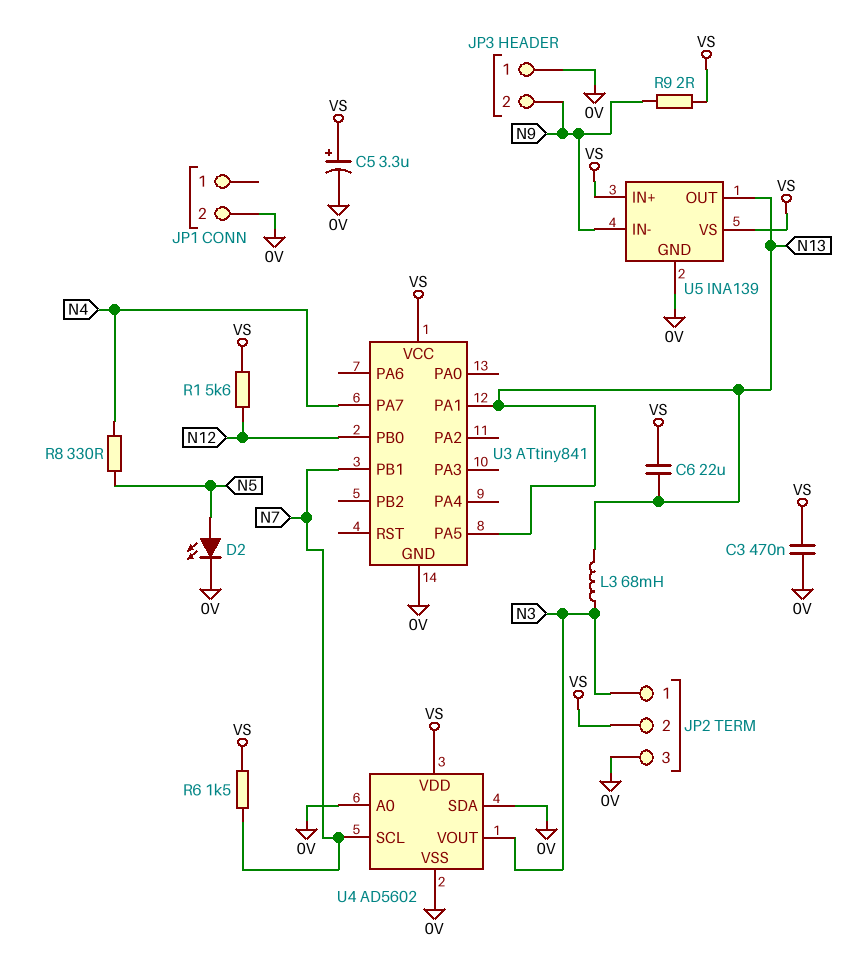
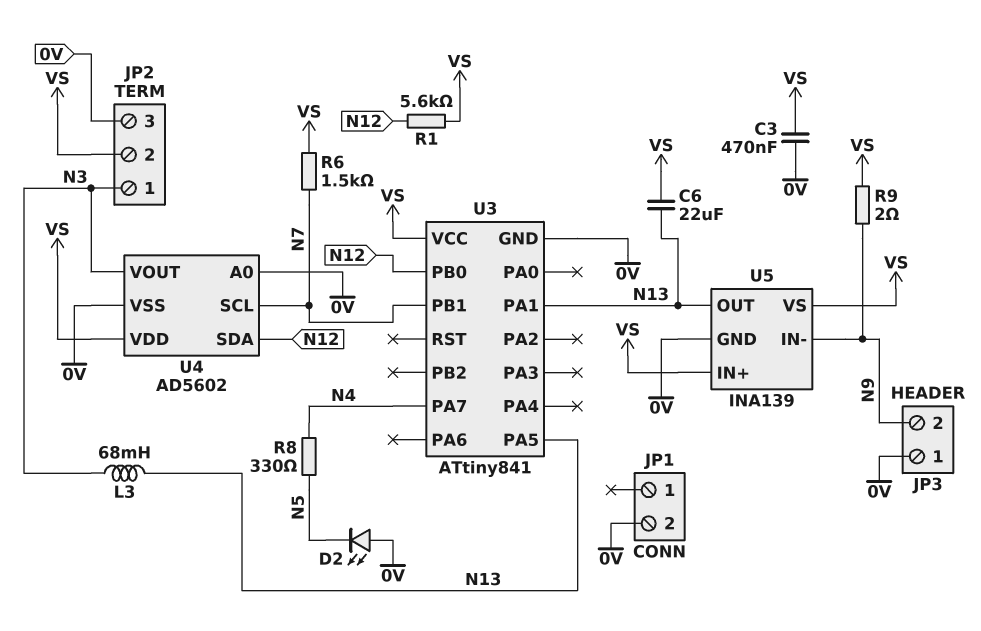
C5: 3.3uF (plus VS, minus 0V) -> none
D2: LED (A N5, K 0V) -> LED (A 0V, K N5)
U4 pin SDA: 0V -> N12

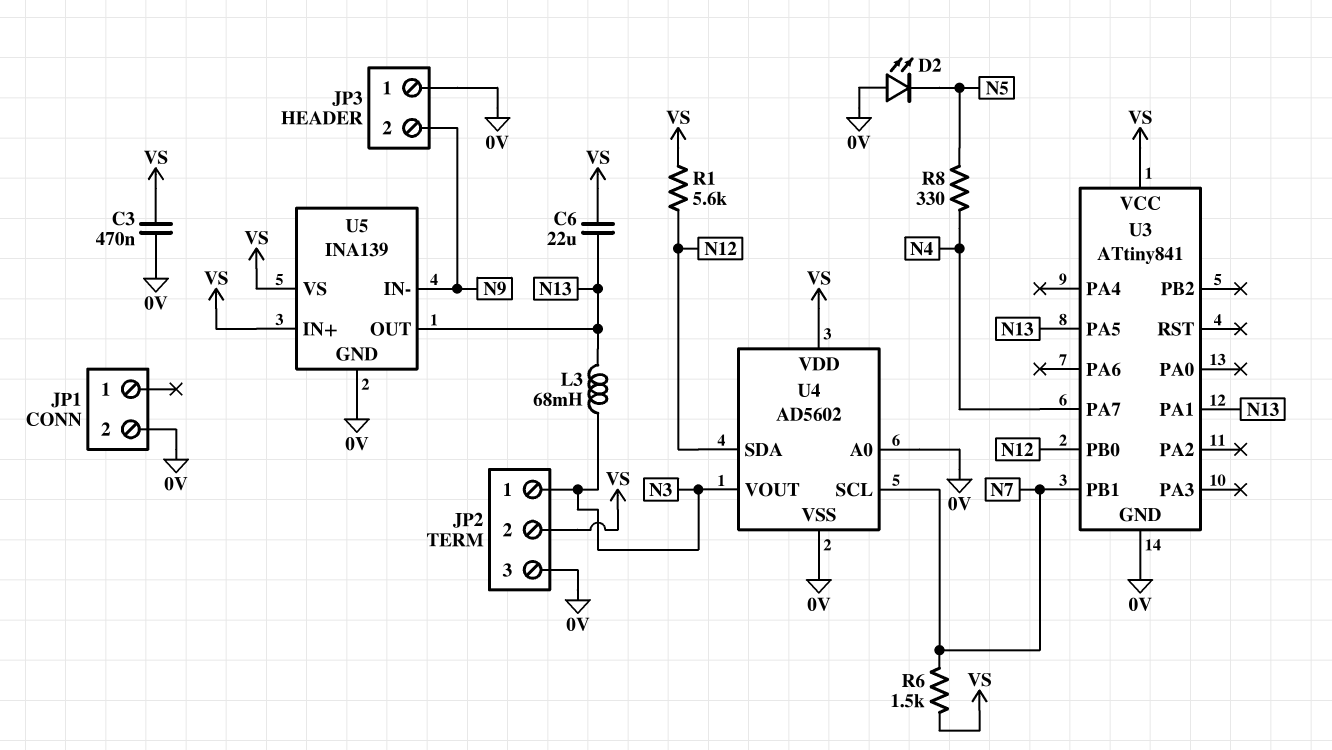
R9: 2 (N9, VS) -> none

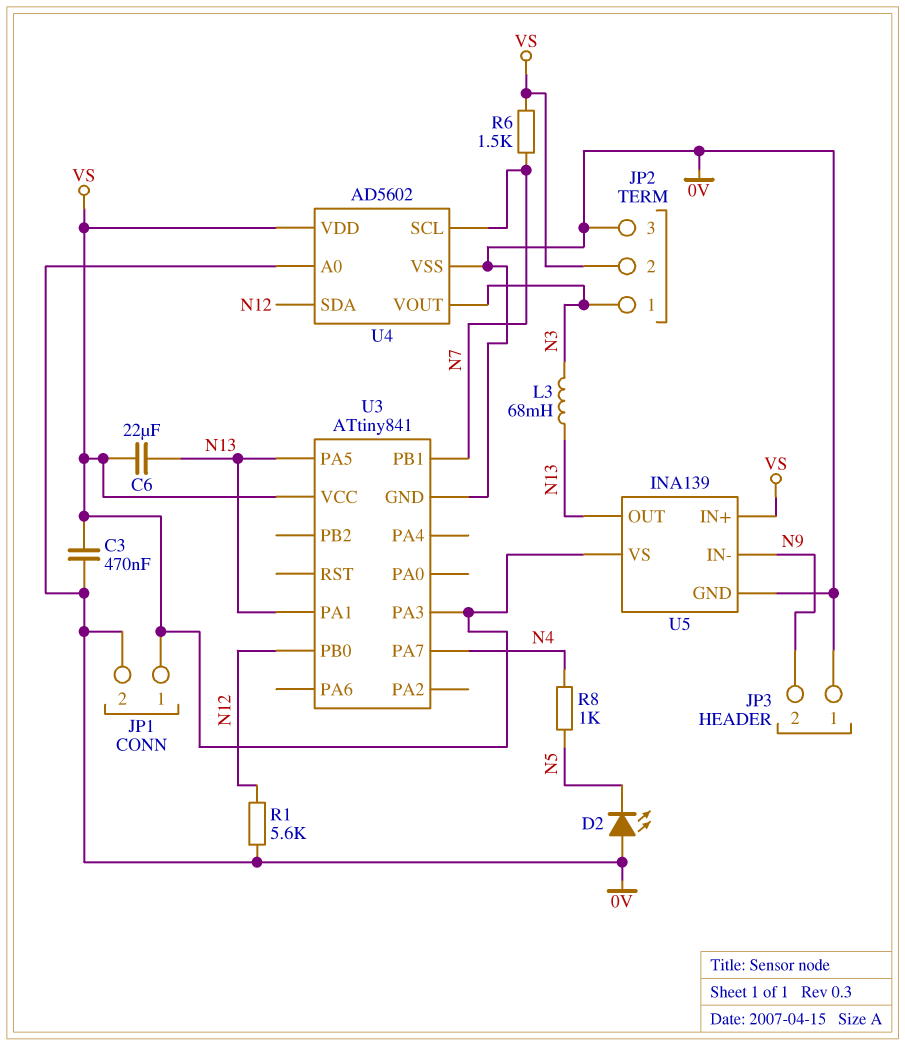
JP1 pin 1: none -> VS
R1: 5.6k (N12, VS) -> 5.6k (0V, N12)
R8: 330 (N4, N5) -> 1k (N4, N5)
U3 pin PA3: none -> VS

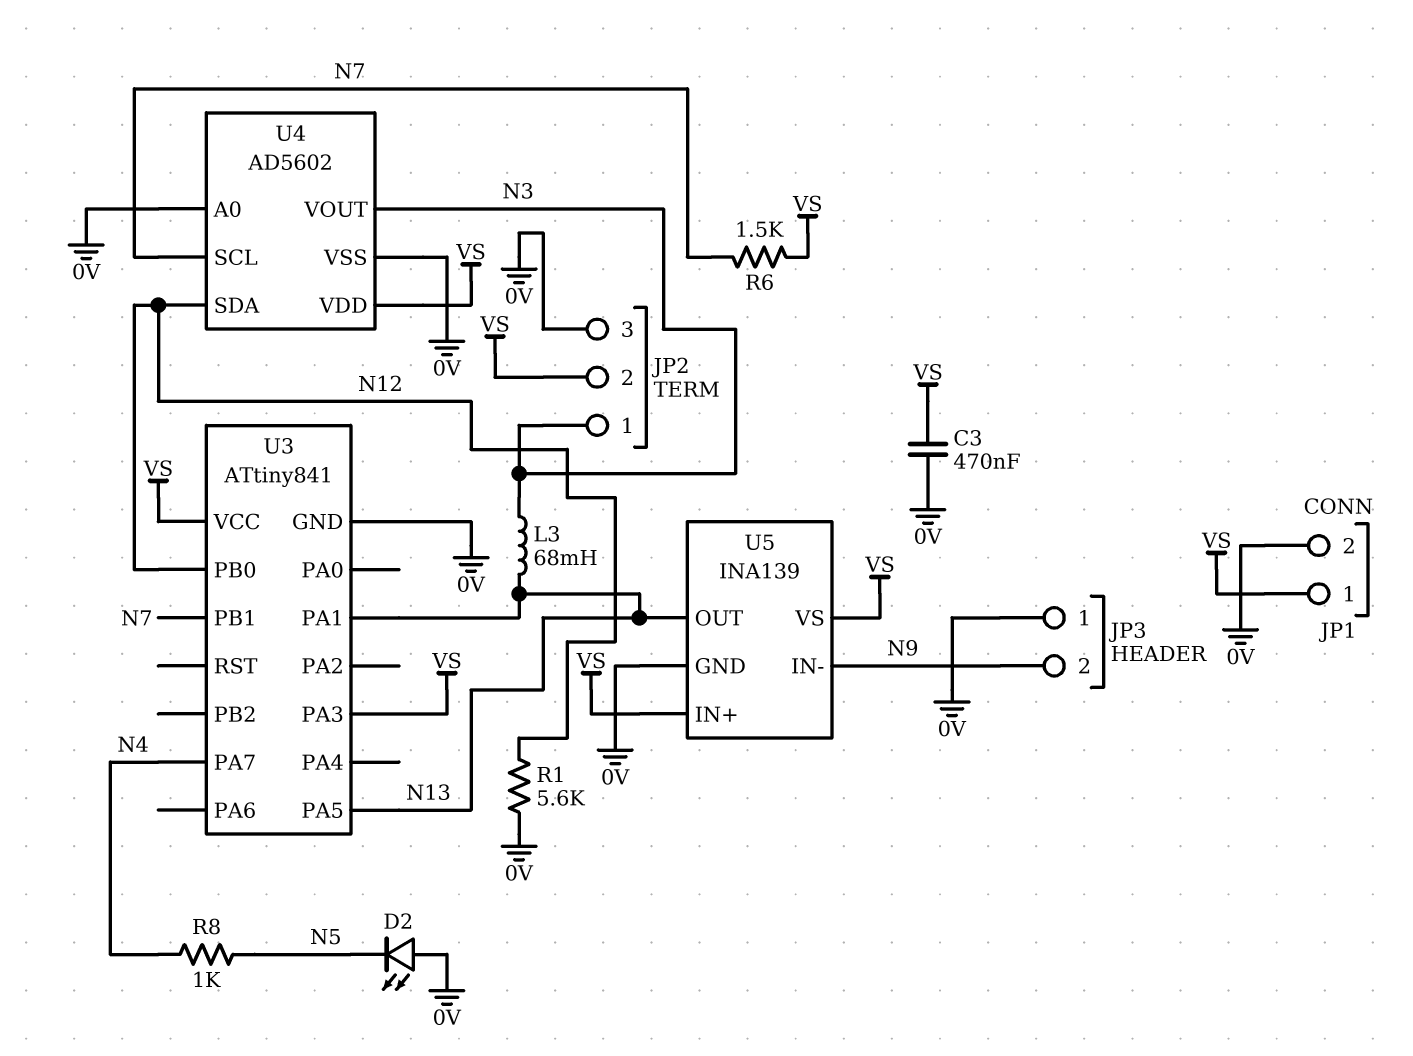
C6: 22uF (N13, VS) -> none

